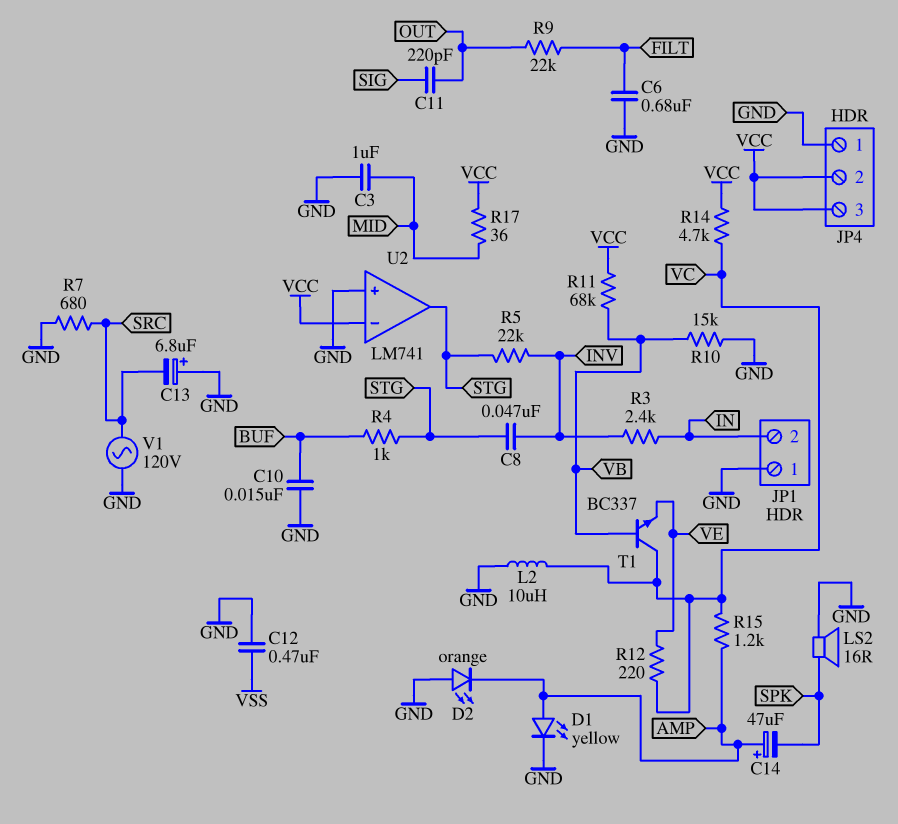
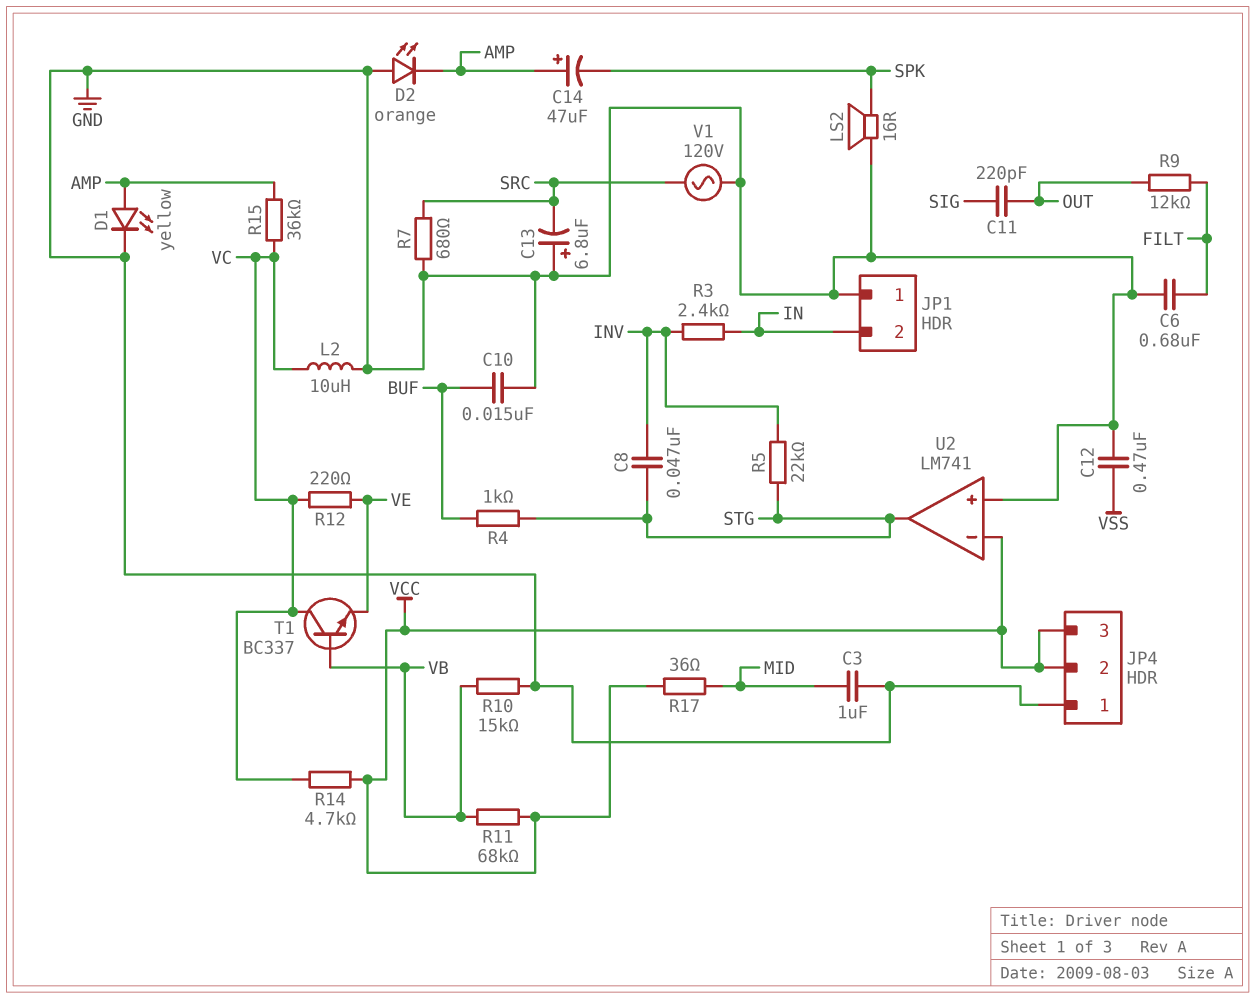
R9: 22k (FILT, OUT) -> 12k (FILT, OUT)
R15: 1.2k (AMP, VC) -> 36k (AMP, VC)

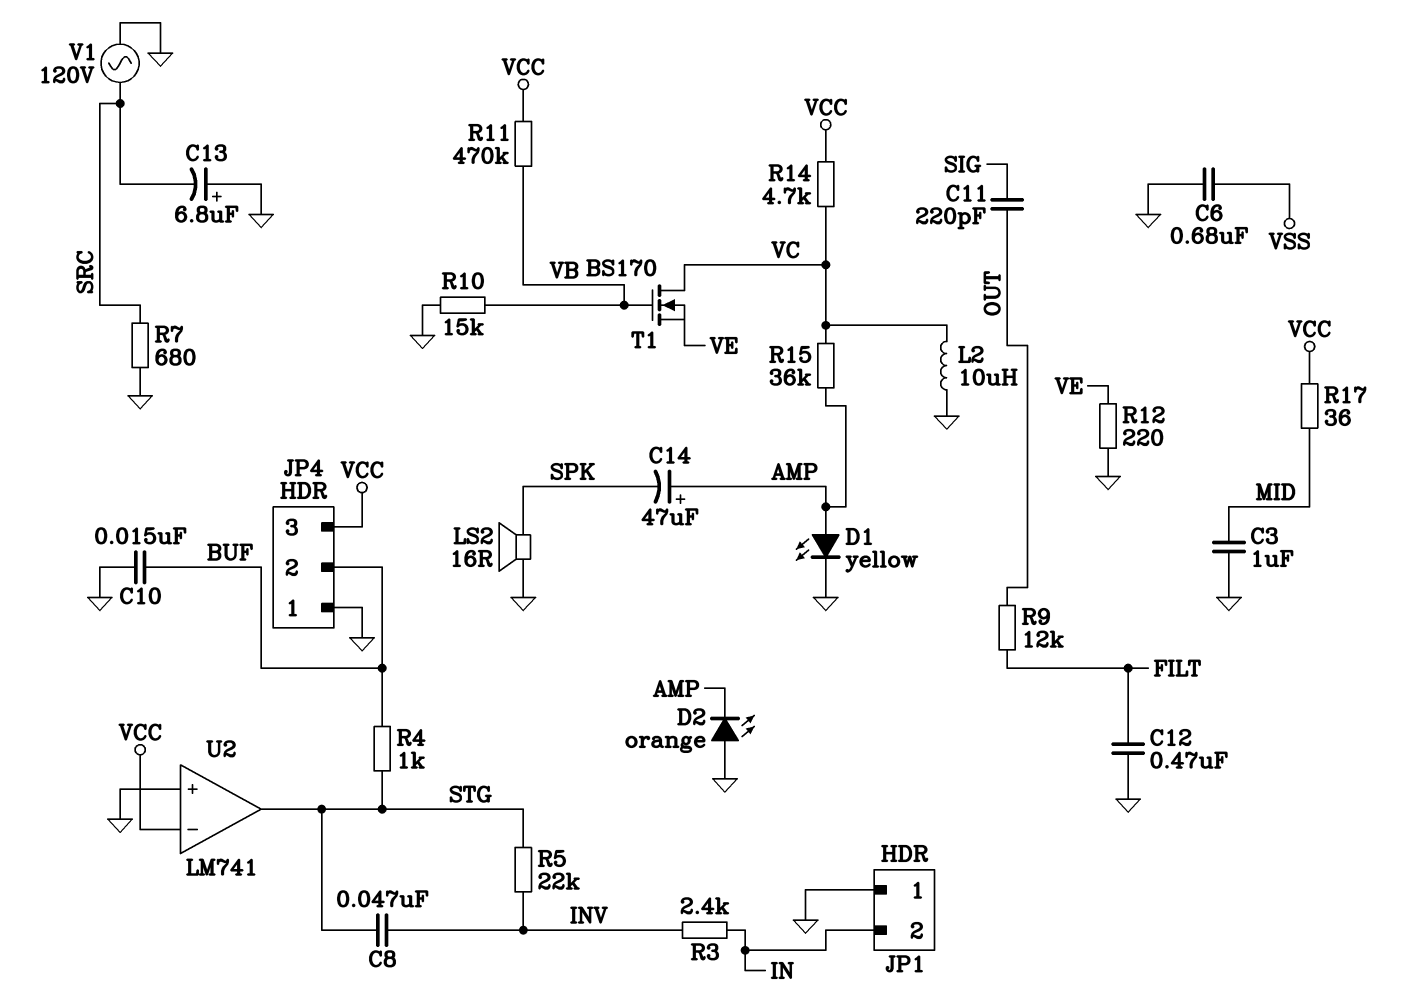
C6: 680nF (FILT, GND) -> 680nF (GND, VSS)
C12: 470nF (GND, VSS) -> 470nF (FILT, GND)
JP4 pin 2: VCC -> BUF
R11: 68k (VB, VCC) -> 470k (VB, VCC)
R12: 220 (VC, VE) -> 220 (GND, VE)
T1: NPN BC337 (B VB, C VC, E VE) -> NMOS BS170 (G VB, D VC, S VE)

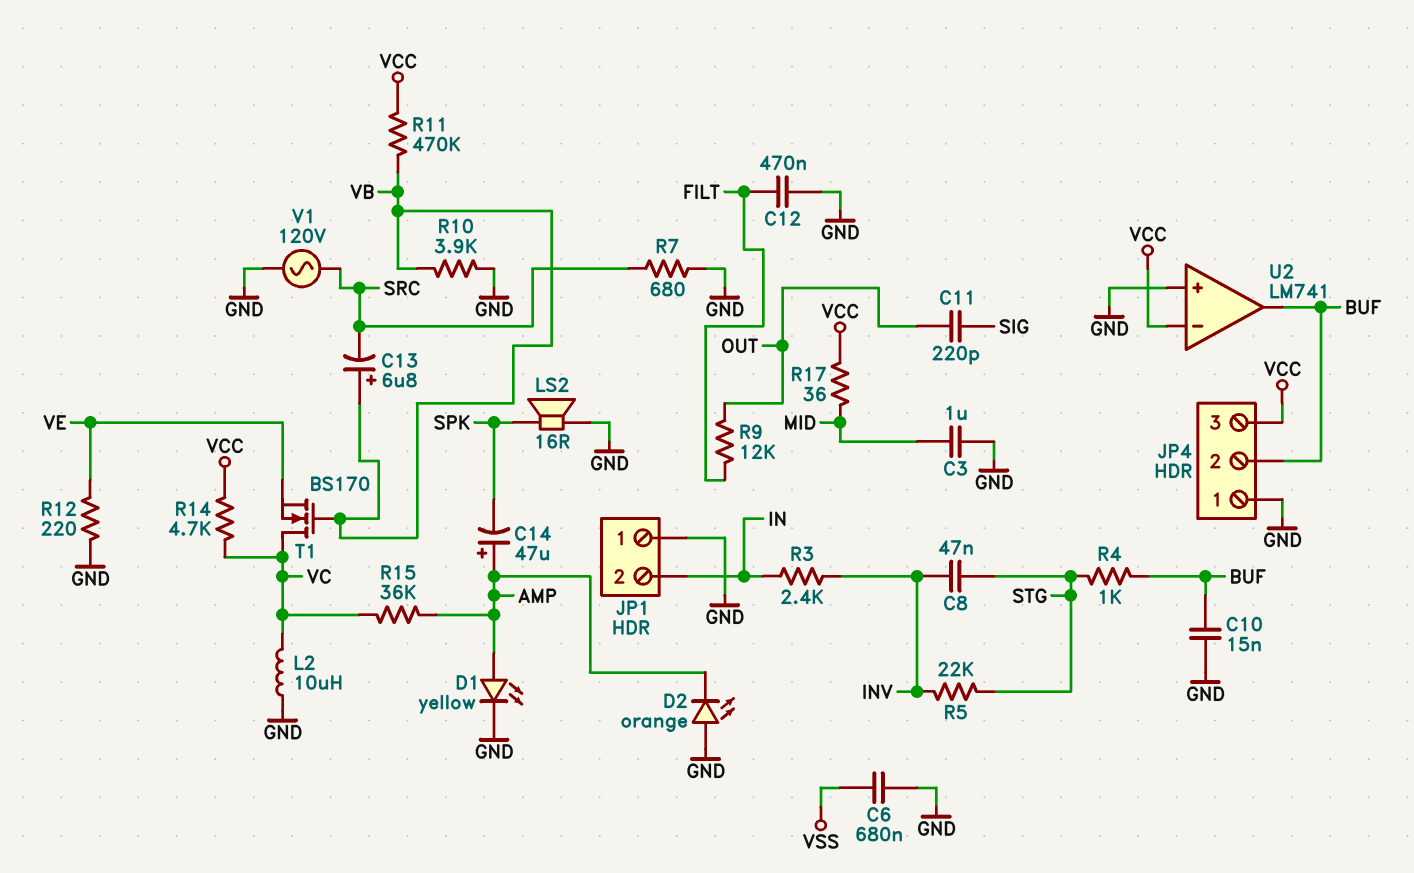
C13: 6.8uF (plus GND, minus SRC) -> 6.8uF (plus VB, minus SRC)
R10: 15k (GND, VB) -> 3.9k (GND, VB)
U2 pin out: STG -> BUF

